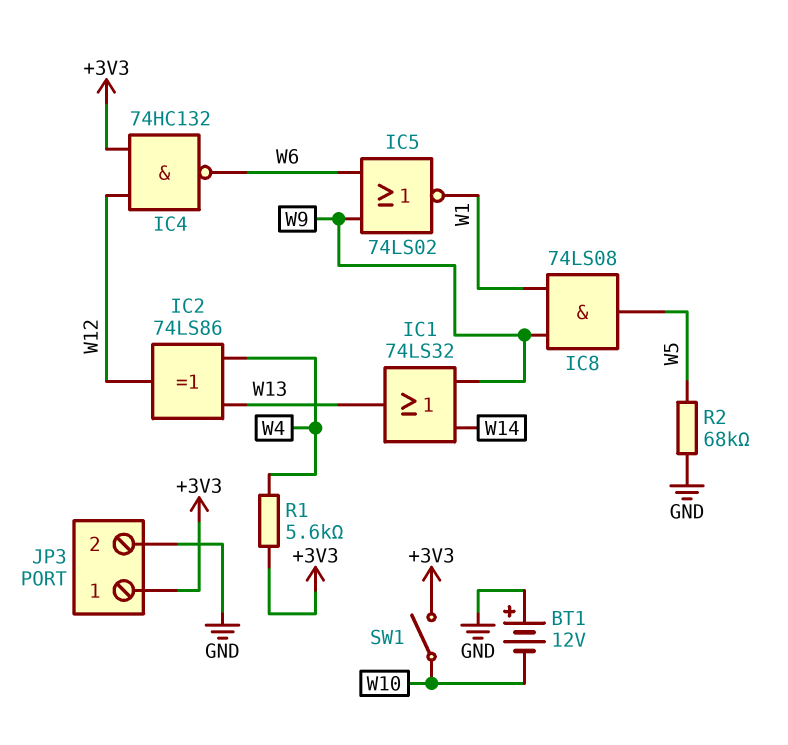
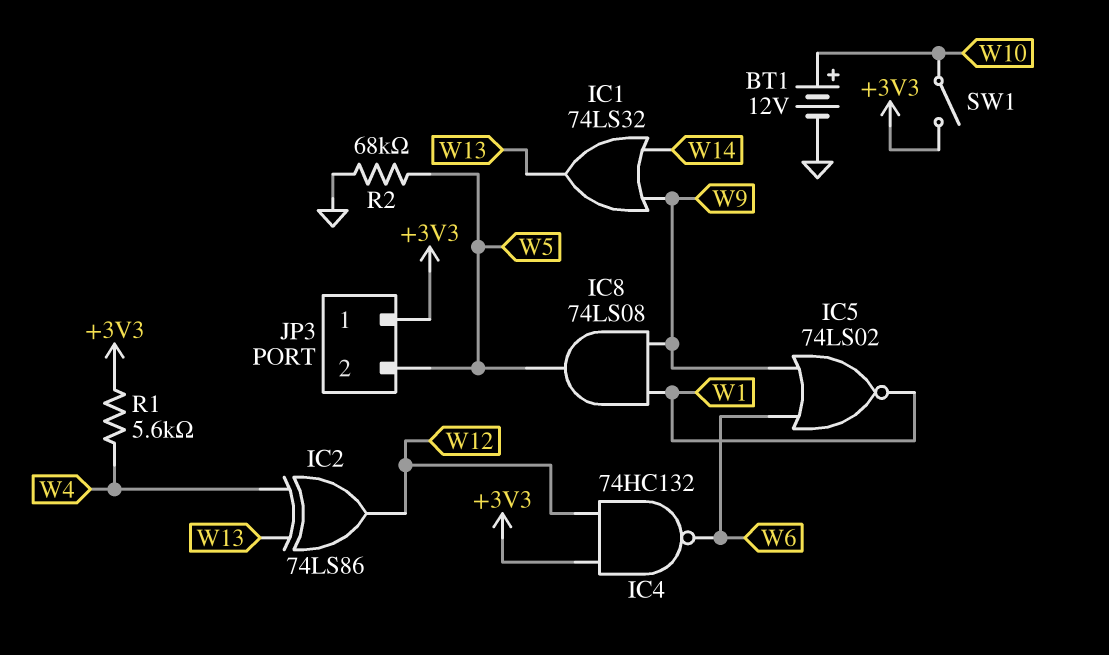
BT1: 12V (plus GND, minus W10) -> 12V (plus W10, minus GND)
JP3 pin 2: GND -> W5

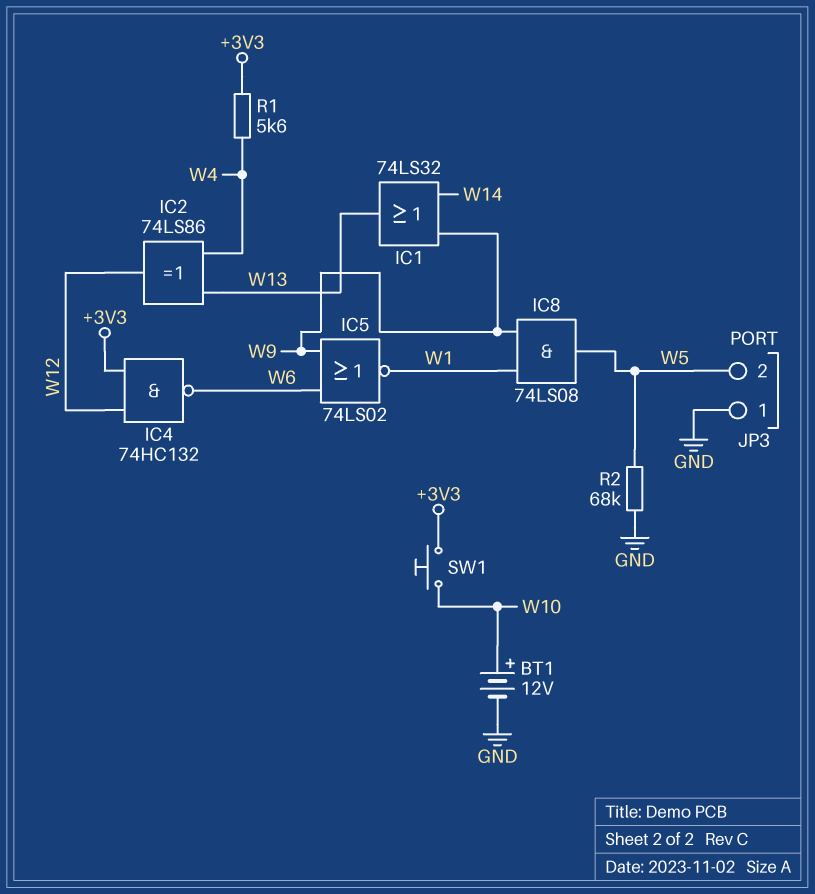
JP3 pin 1: +3V3 -> GND
SW1: switch (+3V3, W10) -> button (+3V3, W10)

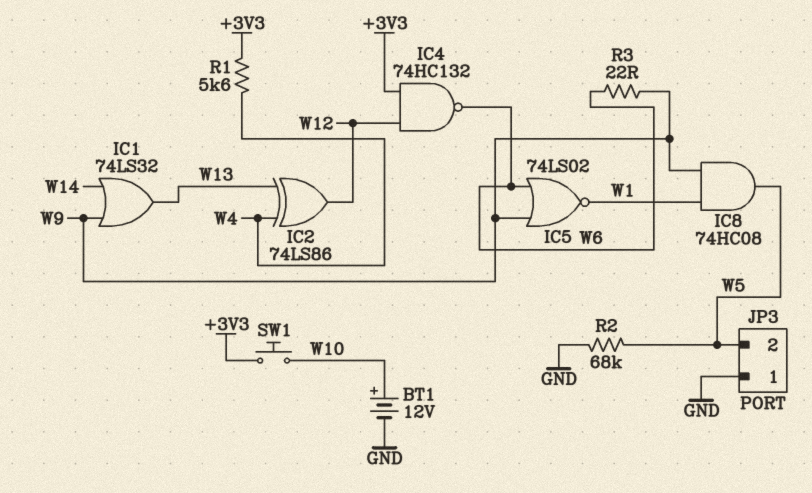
IC8: AND 74LS08 (in W1, in W9, out W5) -> AND 74HC08 (in W1, in W9, out W5)
R3: none -> 22 (W6, W9)

